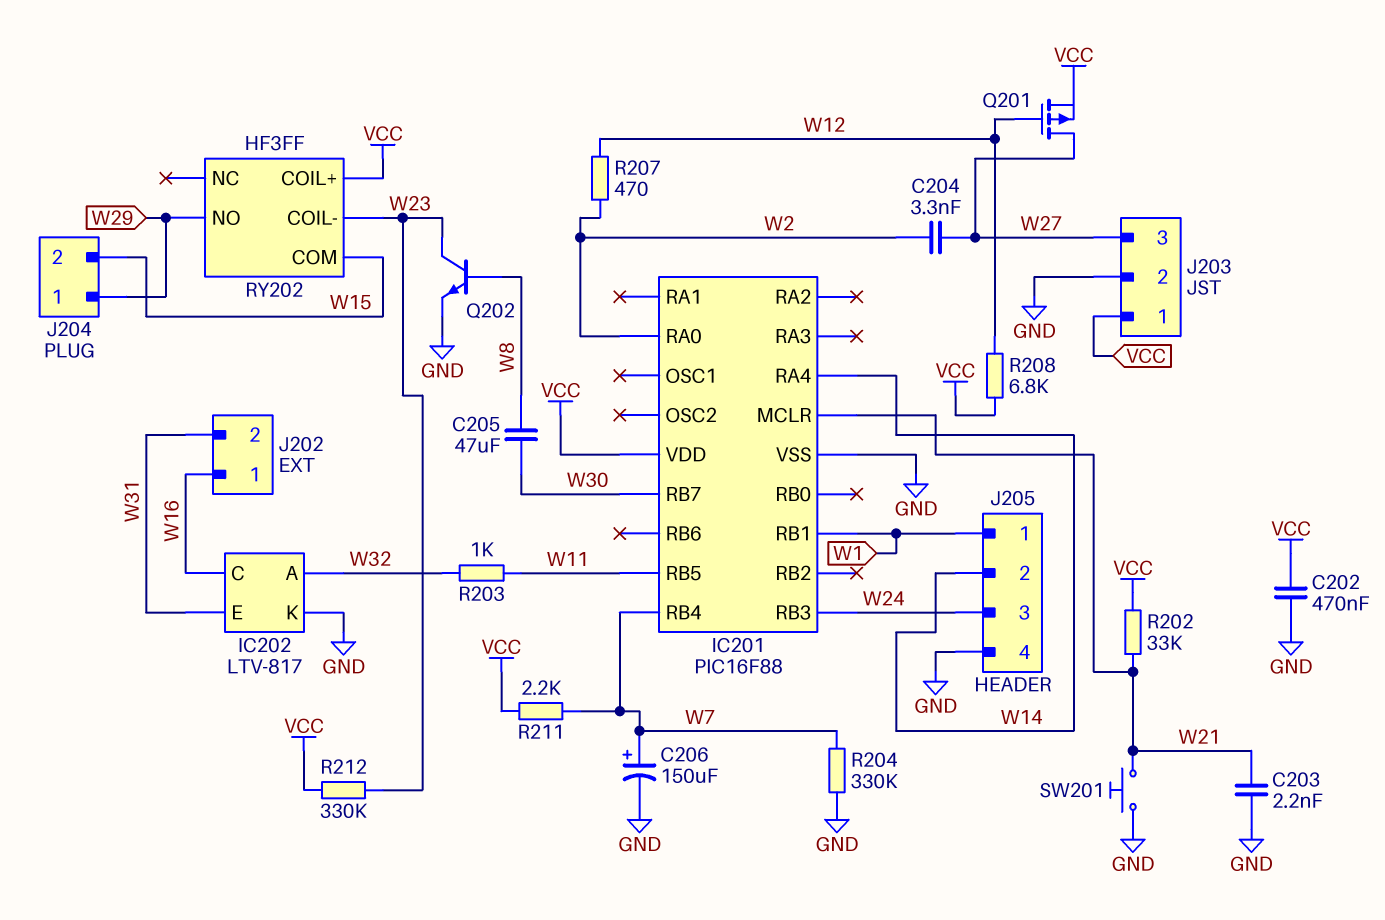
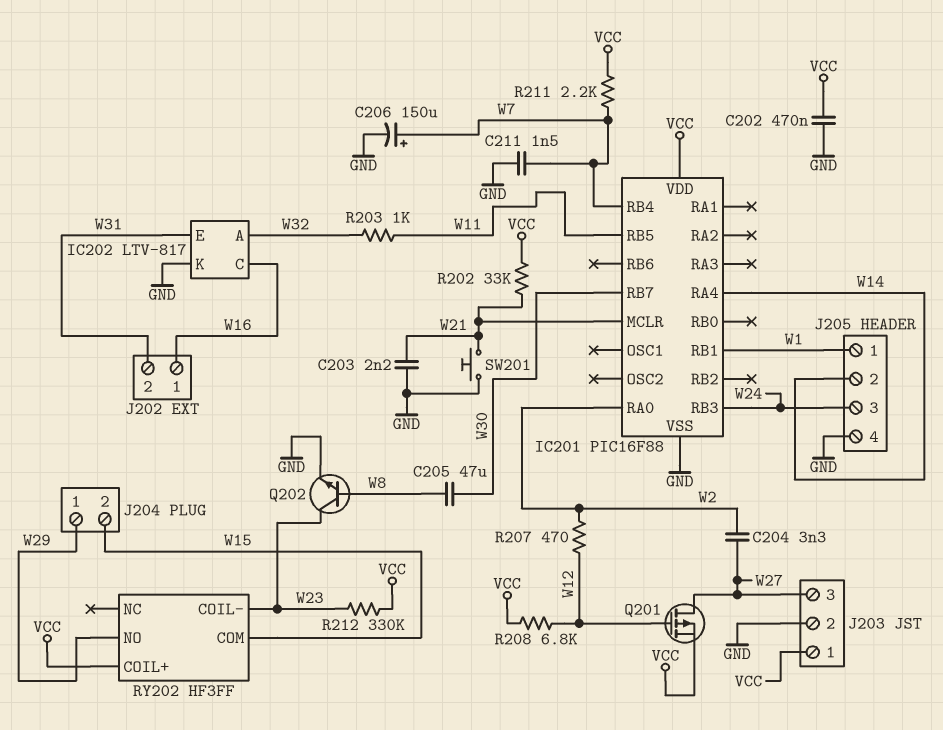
C211: none -> 1.5nF (GND, W7)
R204: 330k (GND, W7) -> none

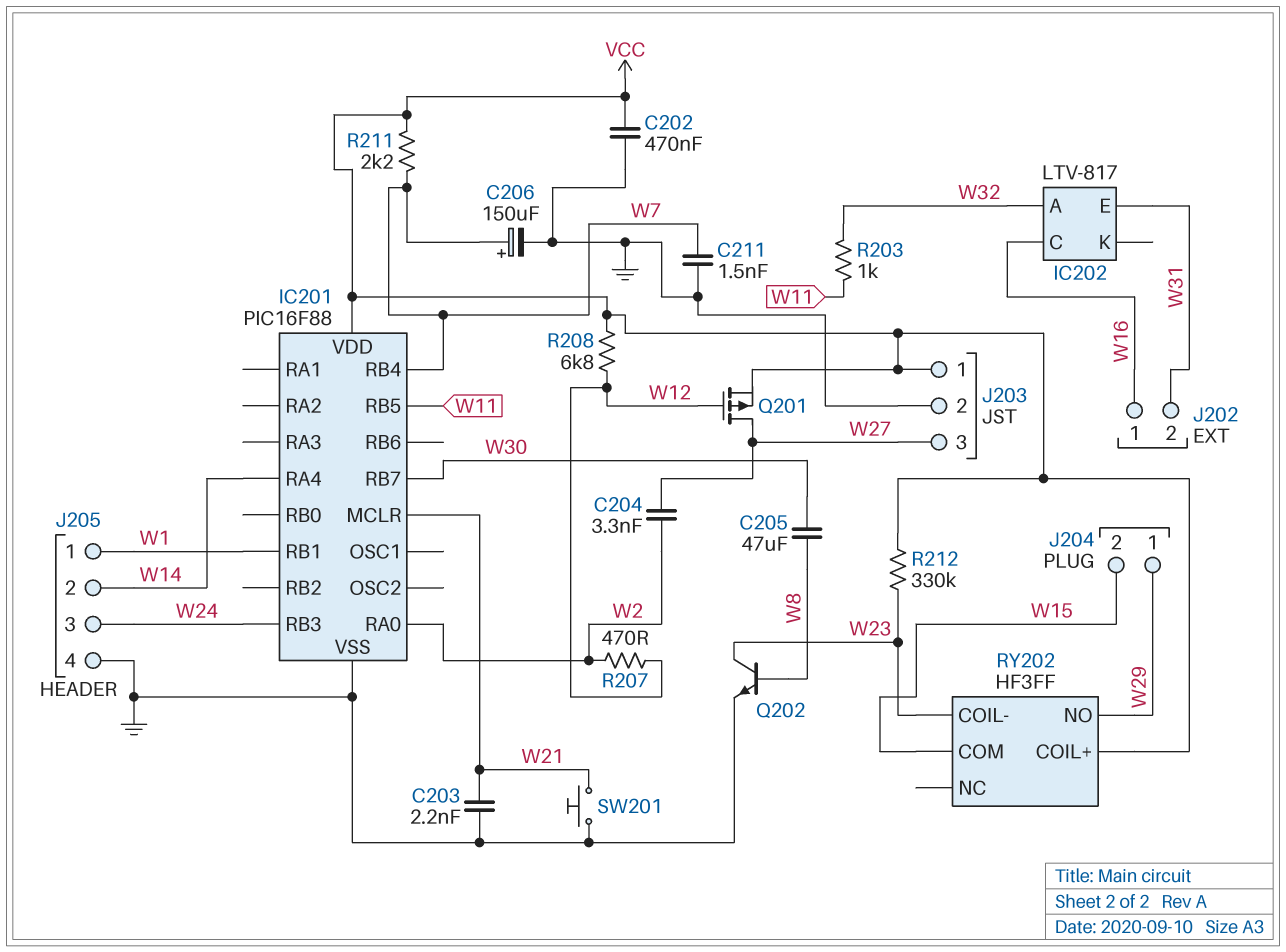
IC202 pin K: GND -> none
R202: 33k (VCC, W21) -> none

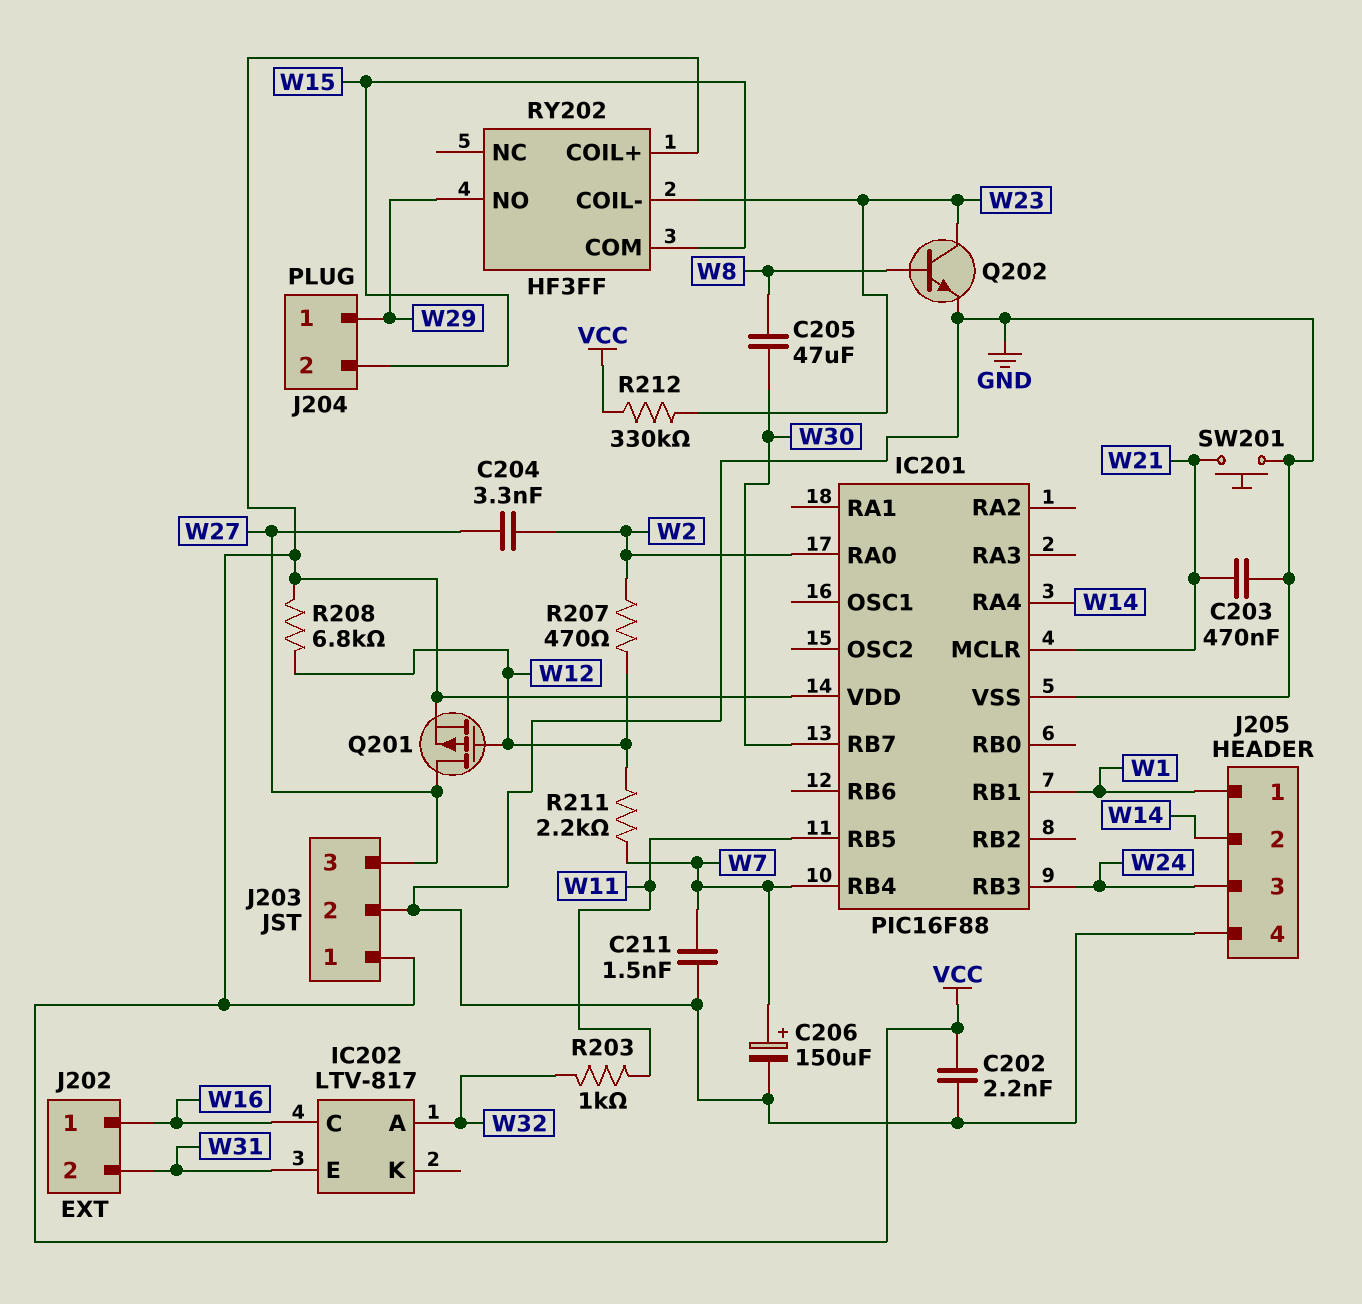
C202: 470nF (GND, VCC) -> 2.2nF (GND, VCC)
C203: 2.2nF (GND, W21) -> 470nF (GND, W21)
R211: 2.2k (VCC, W7) -> 2.2k (W7, W12)

